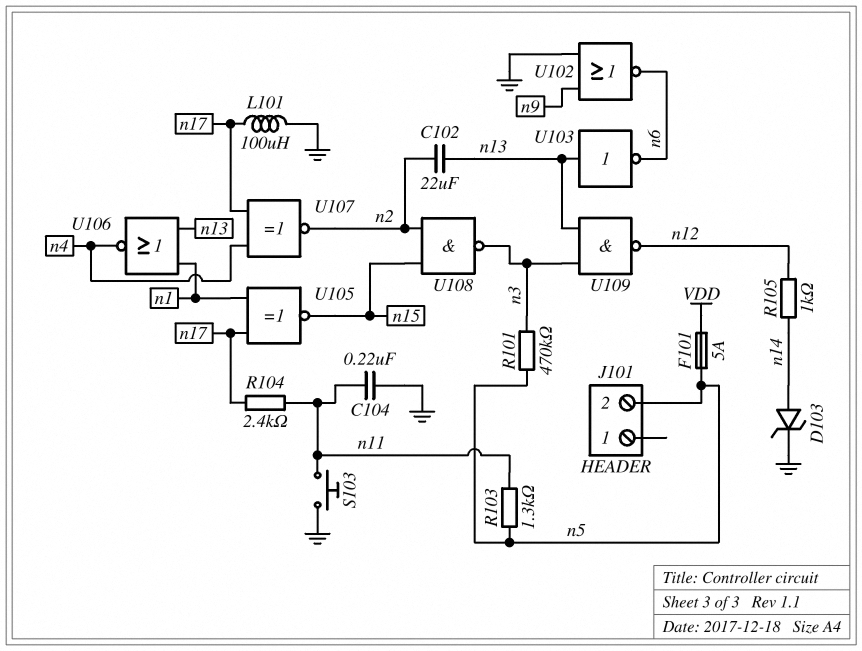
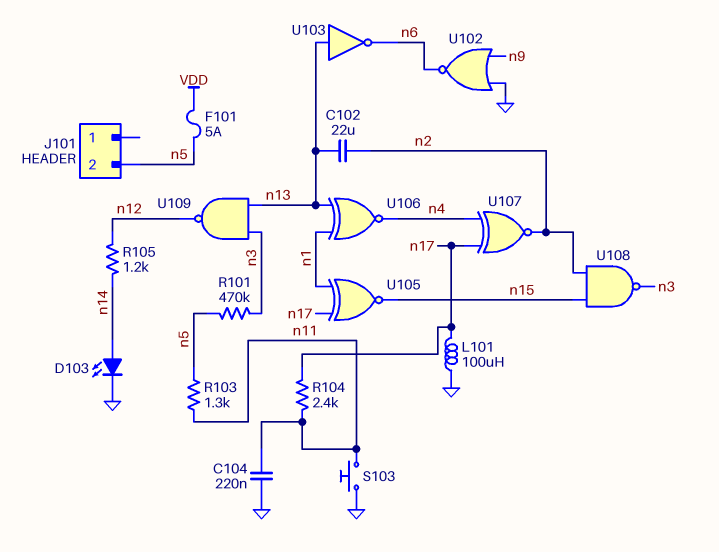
D103: zener (A n14, K GND) -> LED (A n14, K GND)
R105: 1k (n12, n14) -> 1.2k (n12, n14)
U106: NOR (in n1, in n13, out n4) -> XNOR (in n1, in n13, out n4)

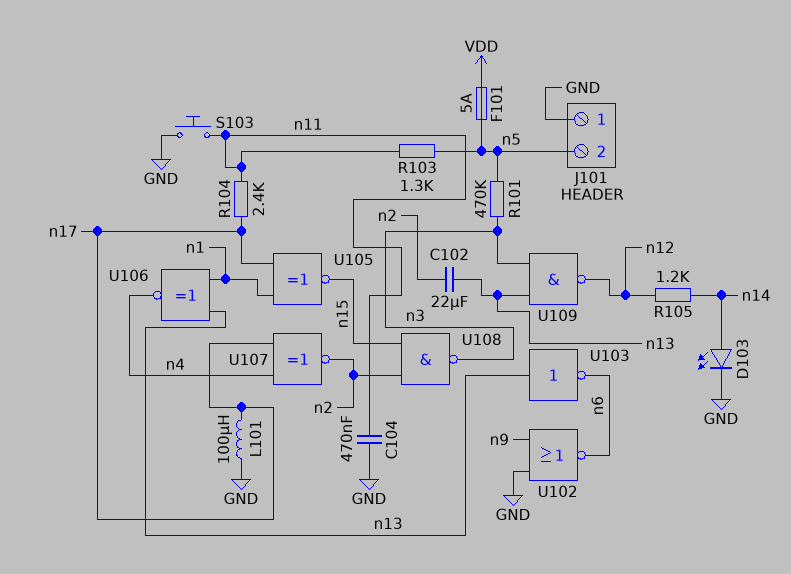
C104: 220nF (GND, n11) -> 470nF (GND, n11)
J101 pin 1: none -> GND

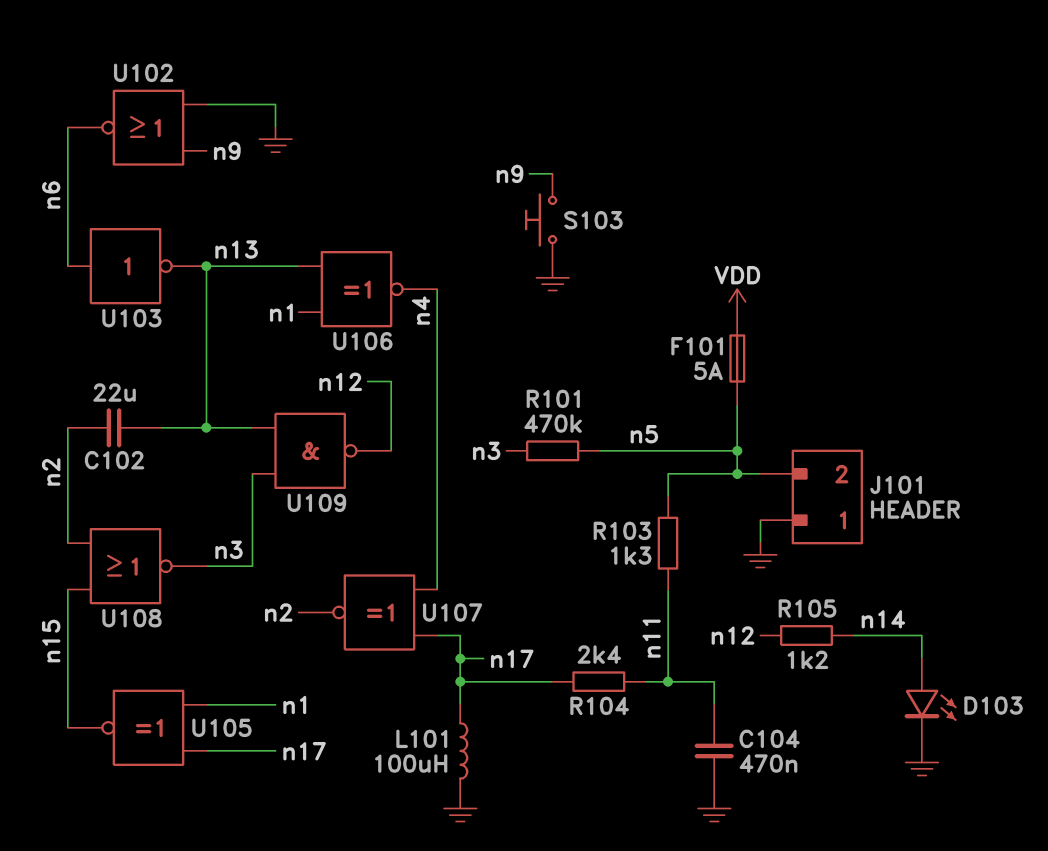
S103: button (GND, n11) -> button (GND, n9)
U103: NOT (in n13, out n6) -> NOT (in n6, out n13)
U108: NAND (in n2, in n15, out n3) -> NOR (in n2, in n15, out n3)

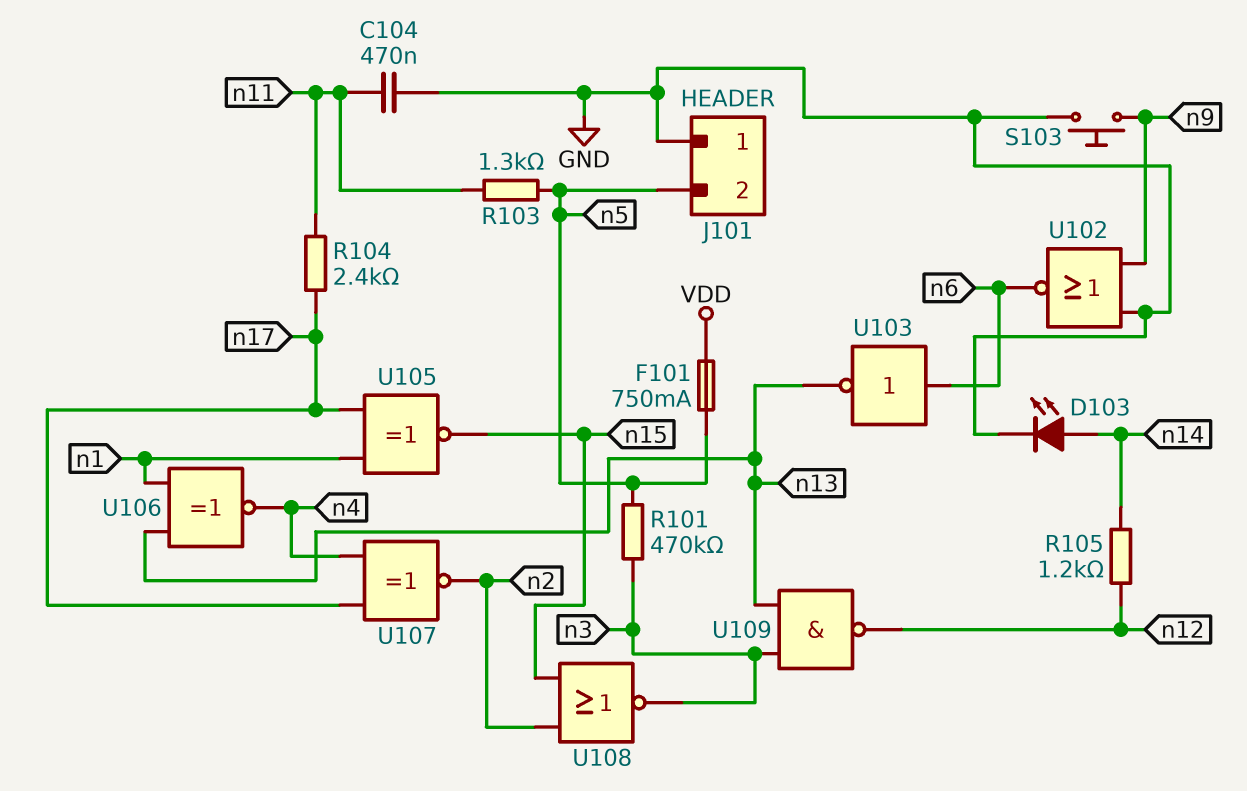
C102: 22uF (n2, n13) -> none
F101: 5A (VDD, n5) -> 750mA (VDD, n5)
L101: 100uH (GND, n17) -> none

